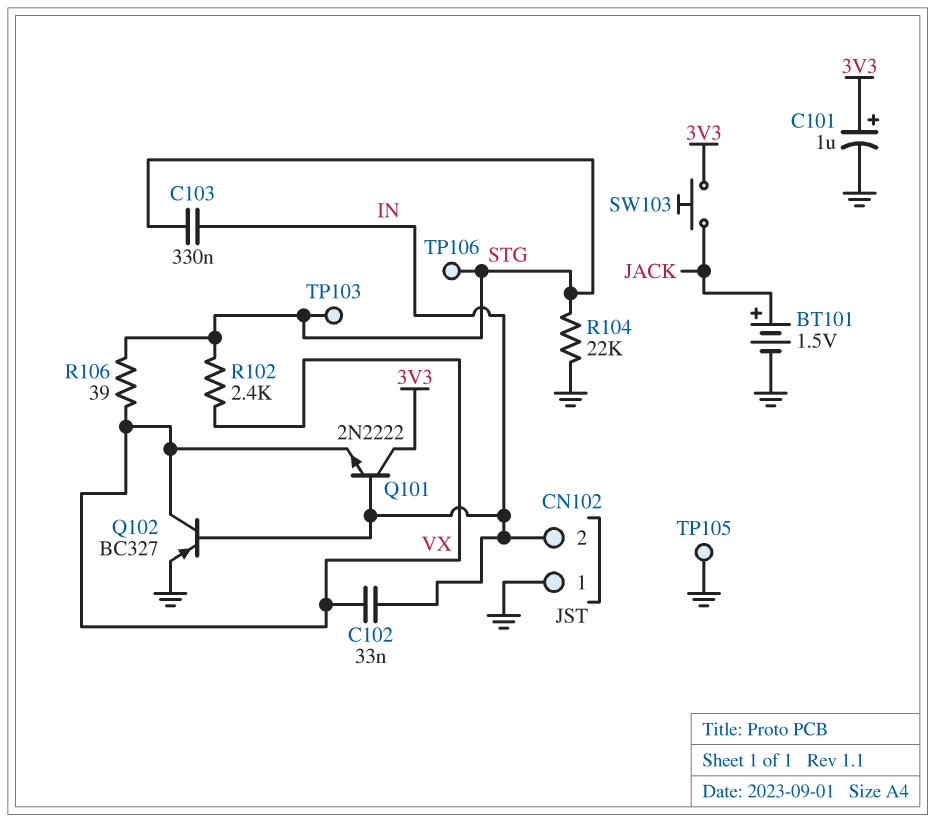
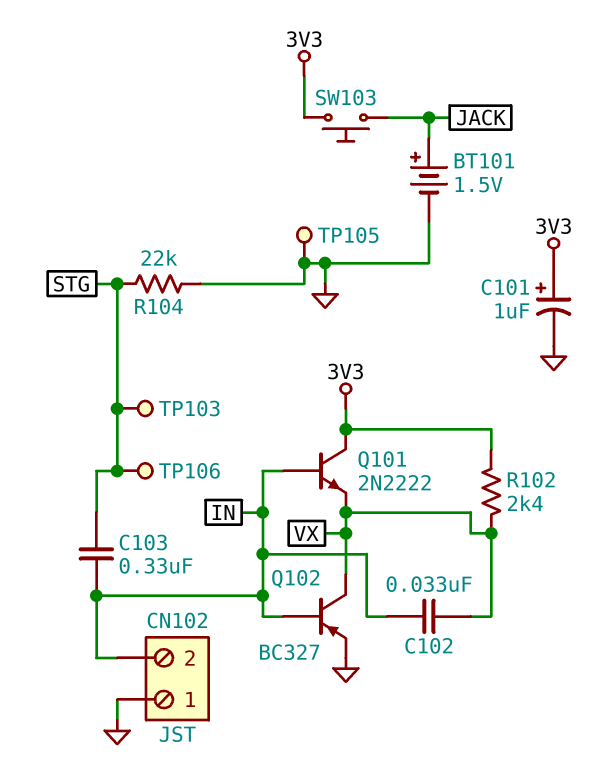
R102: 2.4k (STG, VX) -> 2.4k (3V3, VX)
R106: 39 (STG, VX) -> none

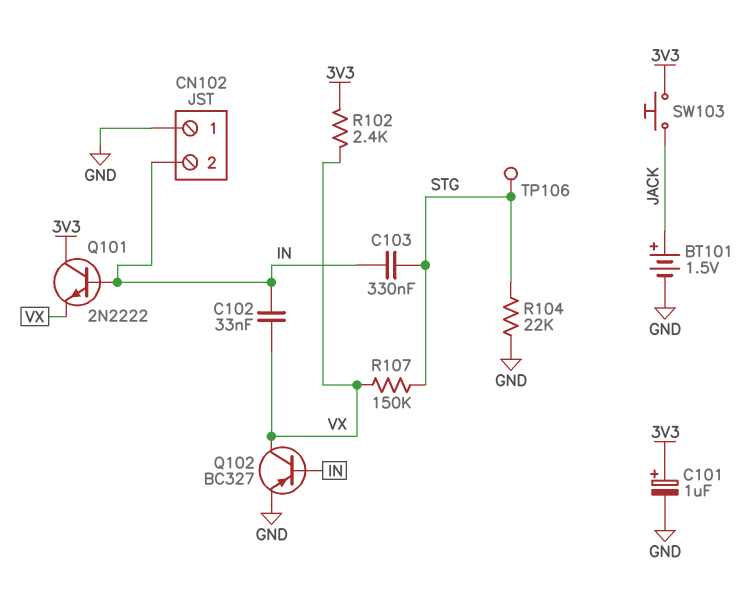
R107: none -> 150k (STG, VX)
TP103: test point (STG) -> none
TP105: test point (GND) -> none

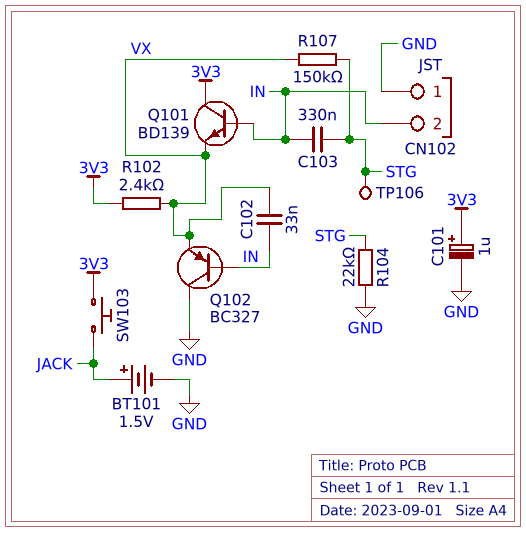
Q101: NPN 2N2222 (B IN, C 3V3, E VX) -> NPN BD139 (B IN, C 3V3, E VX)
Q102: PNP BC327 (B IN, C VX, E GND) -> PNP BC327 (B IN, C GND, E VX)

